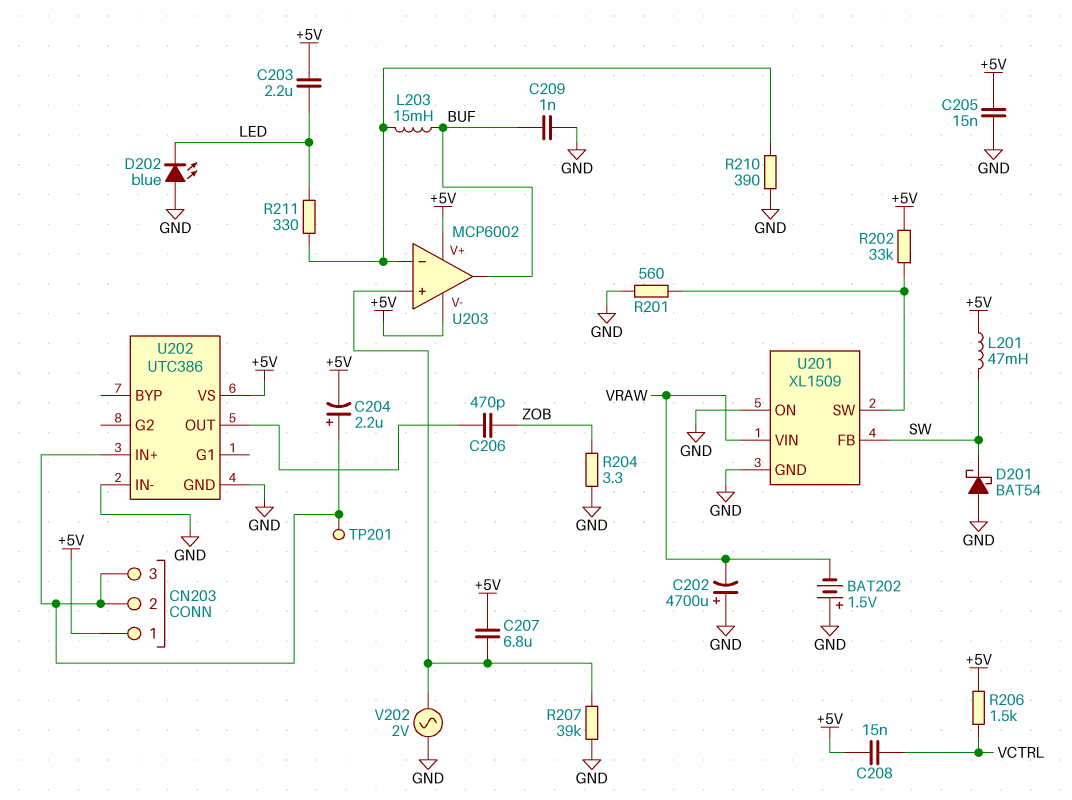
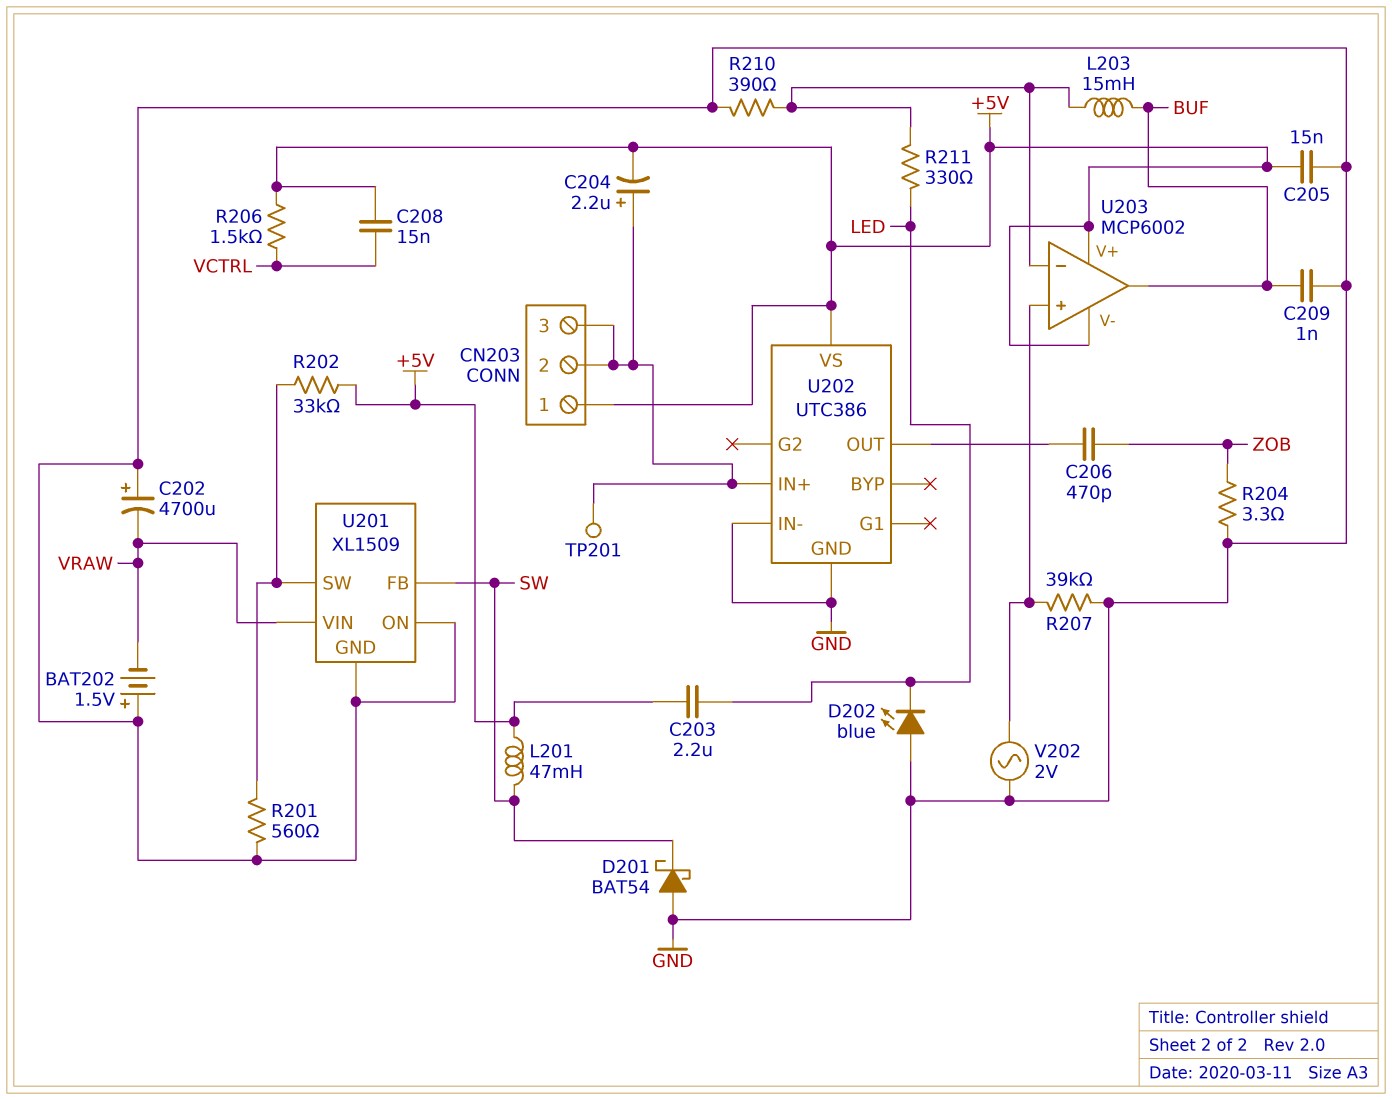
C207: 6.8uF (+5V, U203/in+) -> none

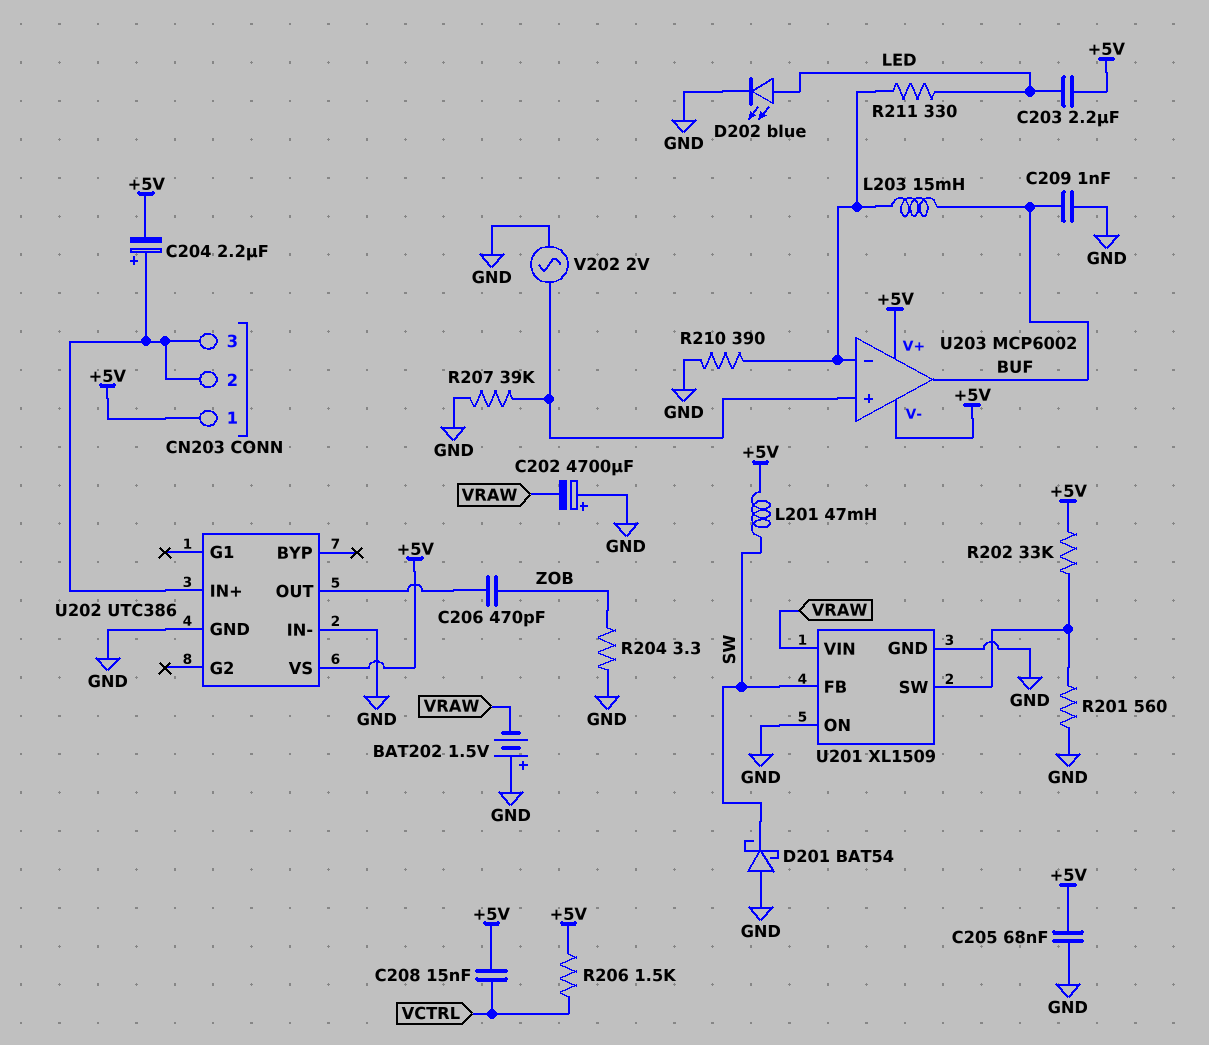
C205: 15nF (+5V, GND) -> 68nF (+5V, GND)
D202: LED blue (A GND, K LED) -> LED blue (A LED, K GND)
TP201: test point (CN203/2) -> none

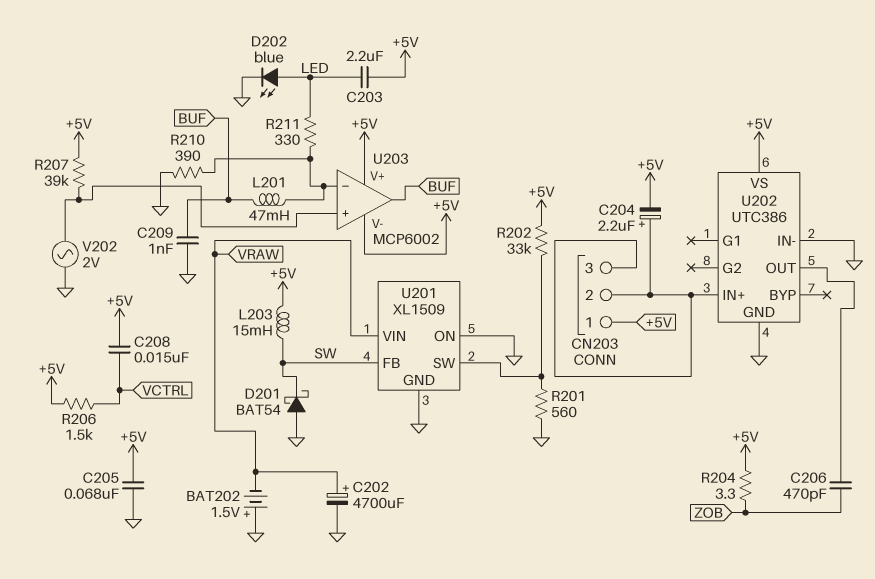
C202: 4700uF (plus GND, minus VRAW) -> 4700uF (plus VRAW, minus GND)
L201: 47mH (+5V, SW) -> 47mH (BUF, U203/in-)
L203: 15mH (BUF, U203/in-) -> 15mH (+5V, SW)
R204: 3.3 (GND, ZOB) -> 3.3 (+5V, ZOB)
R207: 39k (GND, U203/in+) -> 39k (+5V, U203/in+)

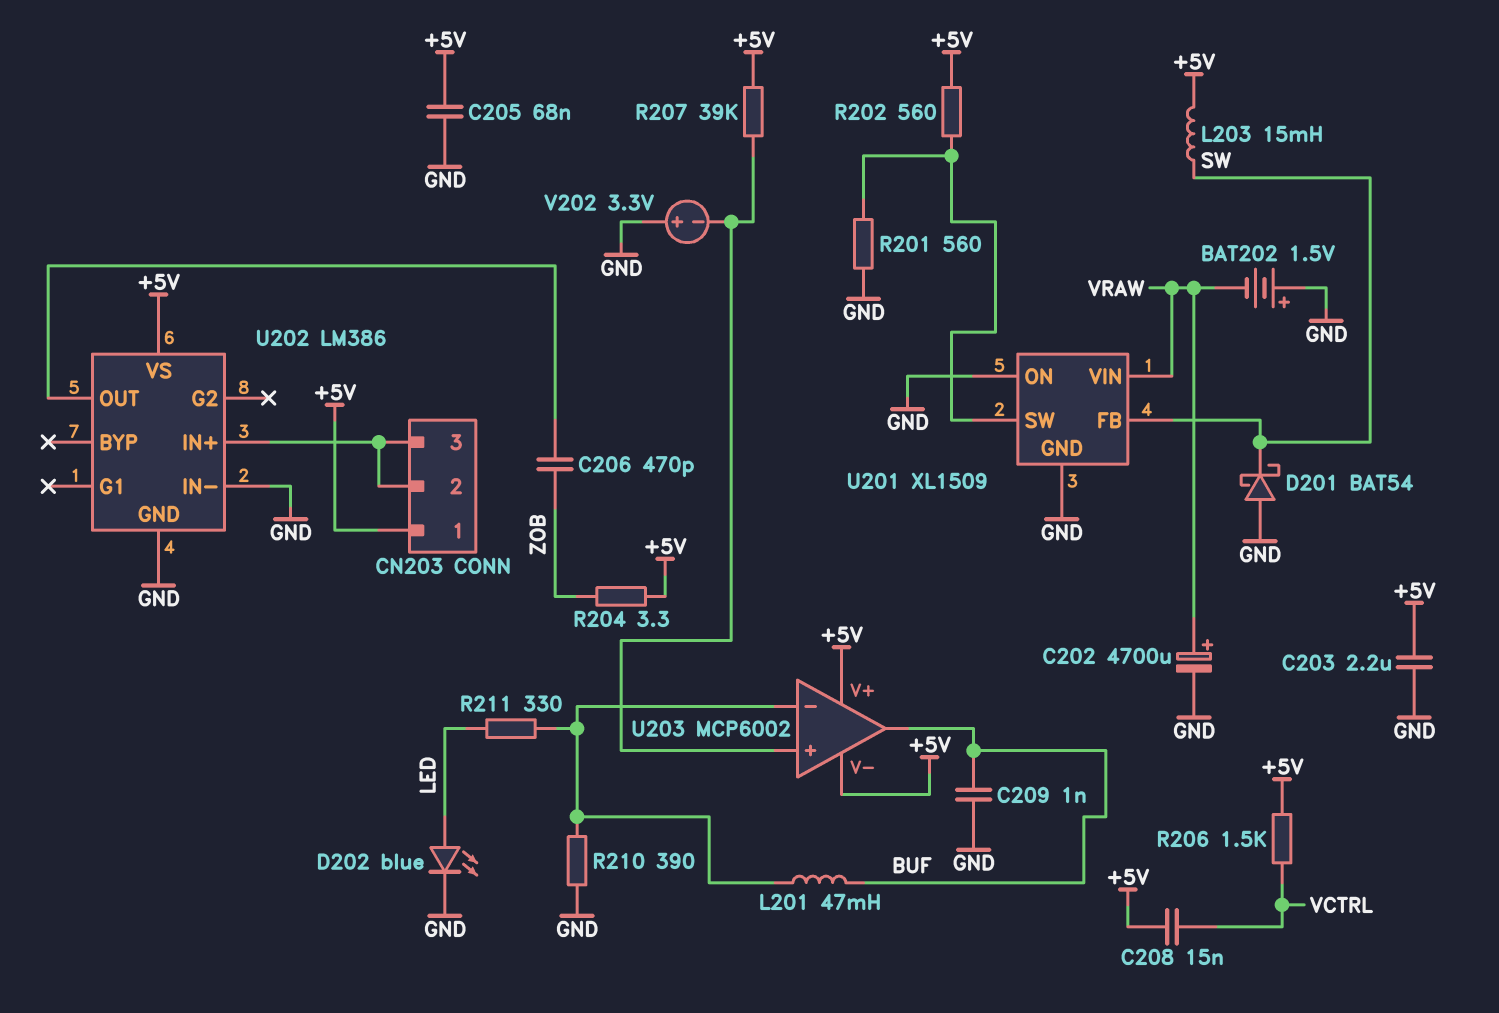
C203: 2.2uF (+5V, LED) -> 2.2uF (+5V, GND)
C204: 2.2uF (plus CN203/2, minus +5V) -> none
R202: 33k (+5V, U201/SW) -> 560 (+5V, U201/SW)
U202: UTC386 -> LM386
V202: AC 2V (GND, U203/in+) -> 3.3V (plus GND, minus U203/in+)

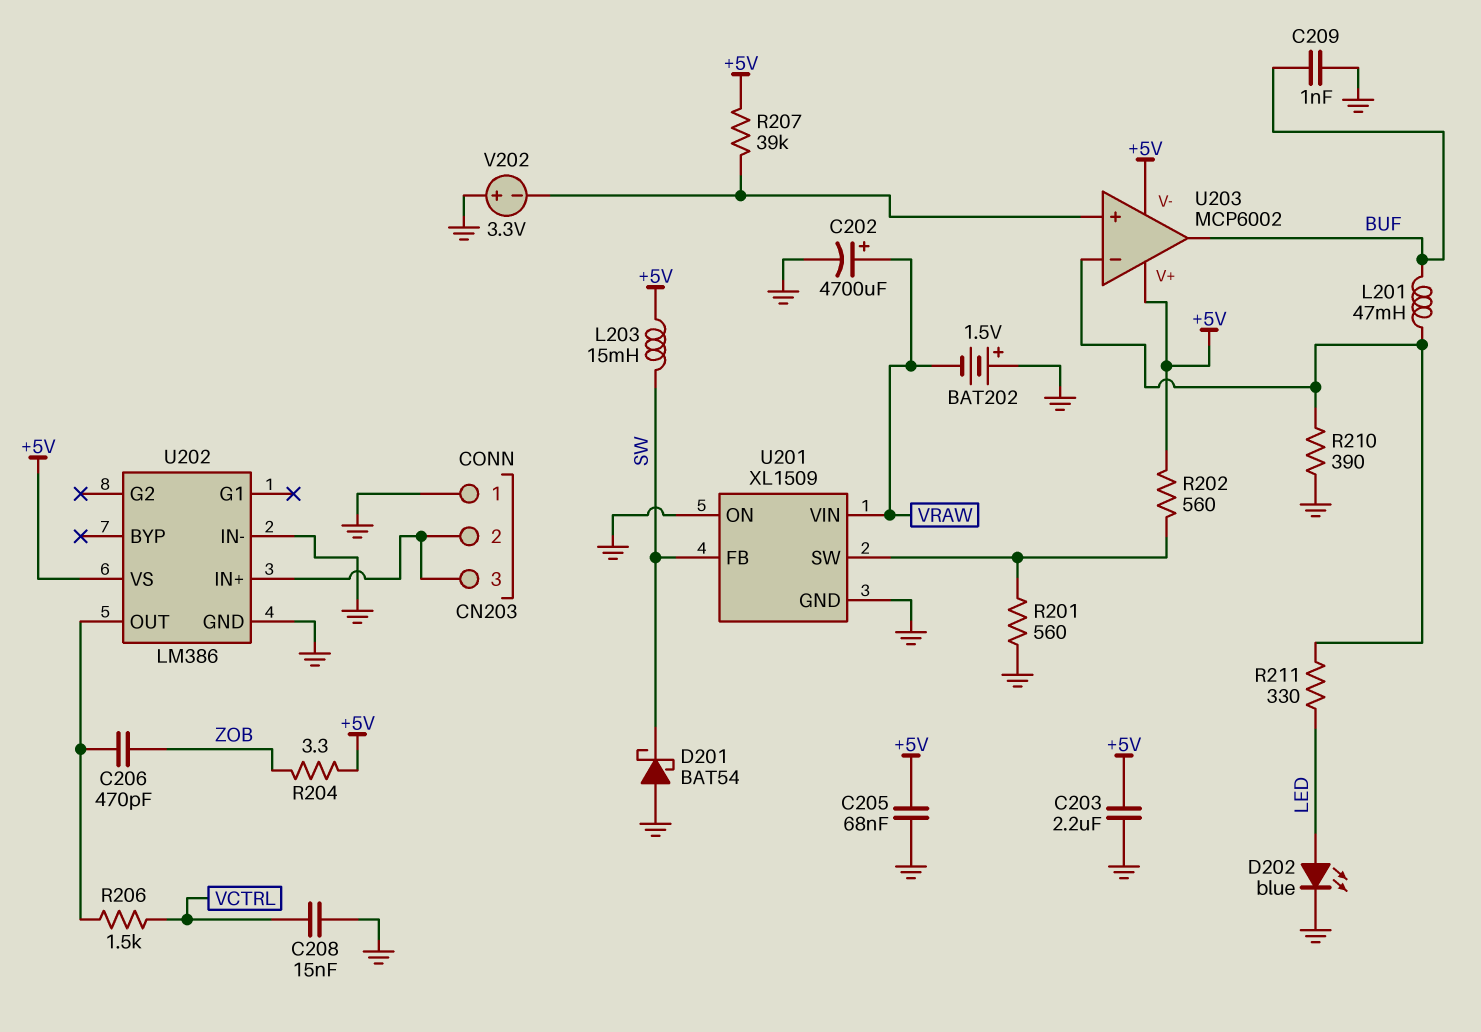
C208: 15nF (+5V, VCTRL) -> 15nF (GND, VCTRL)
CN203 pin 1: +5V -> GND
R206: 1.5k (+5V, VCTRL) -> 1.5k (U202/OUT, VCTRL)

